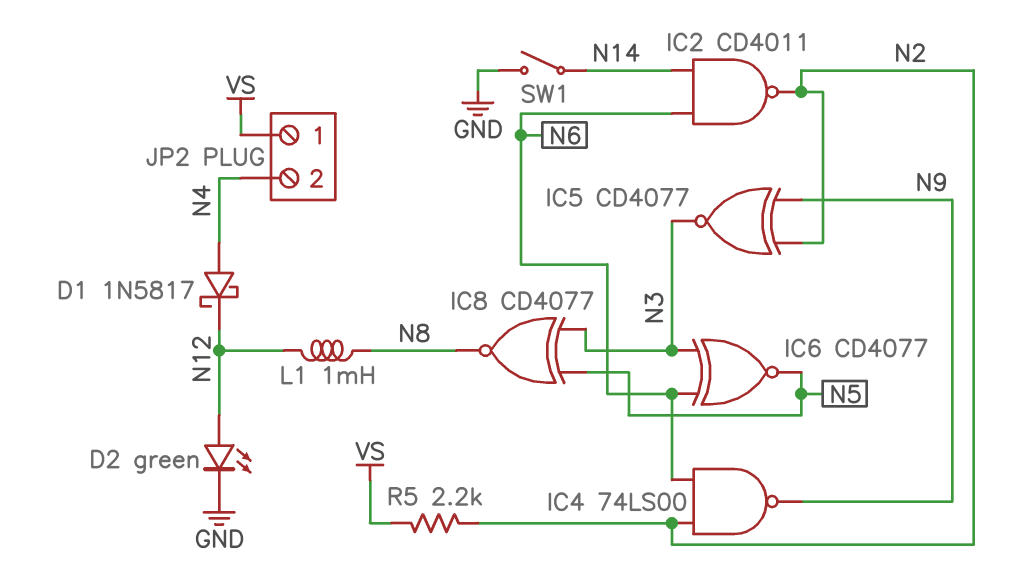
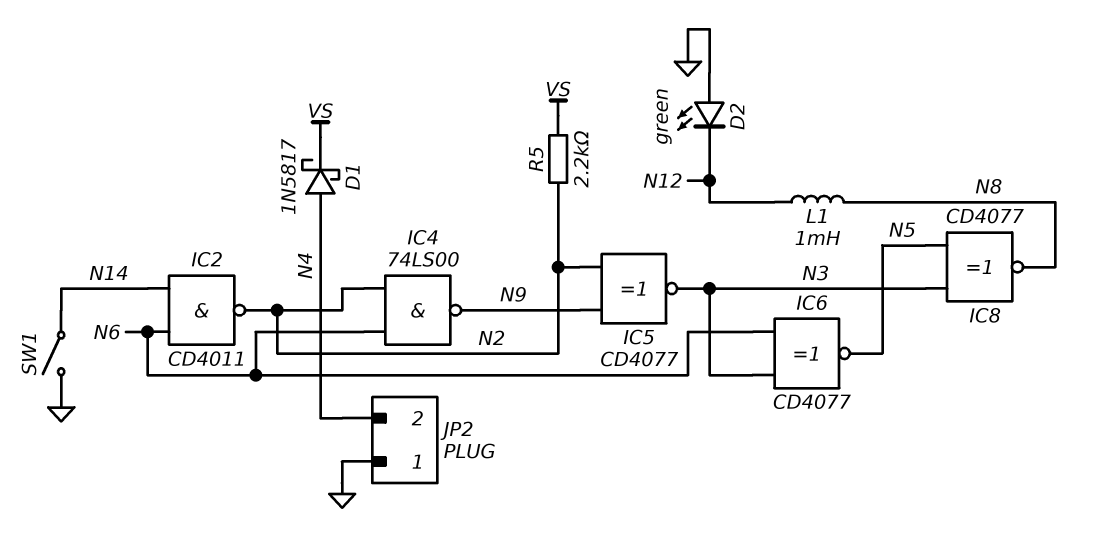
D1: schottky 1N5817 (A N4, K N12) -> schottky 1N5817 (A N4, K VS)
D2: LED green (A N12, K GND) -> LED green (A GND, K N12)
JP2 pin 1: VS -> GND

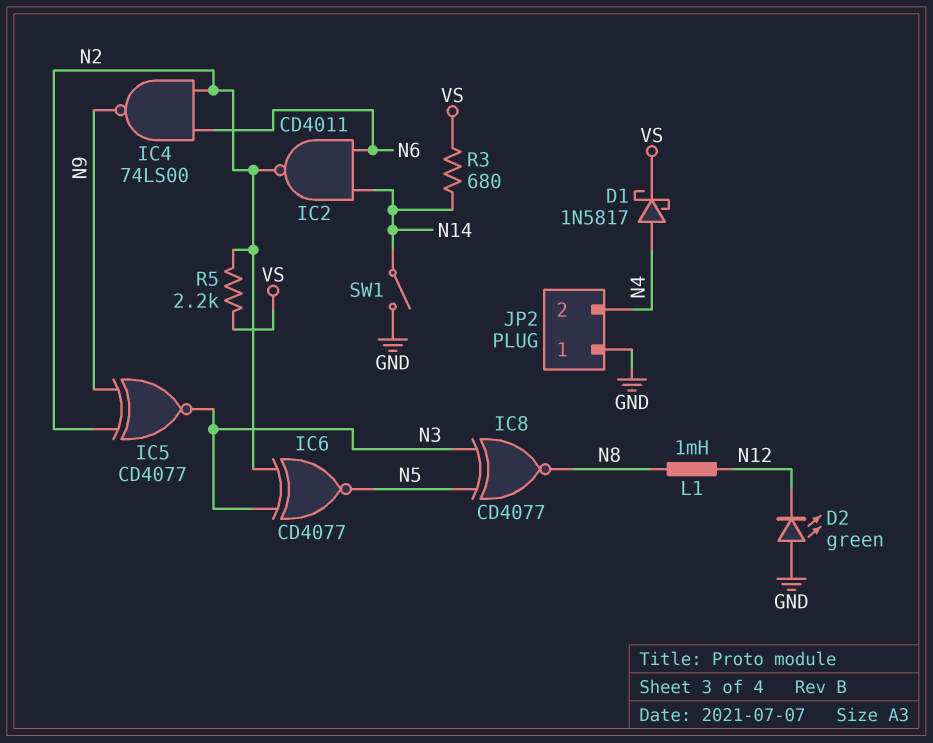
IC6: XNOR CD4077 (in N3, in N6, out N5) -> XNOR CD4077 (in N2, in N3, out N5)
R3: none -> 680 (N14, VS)

